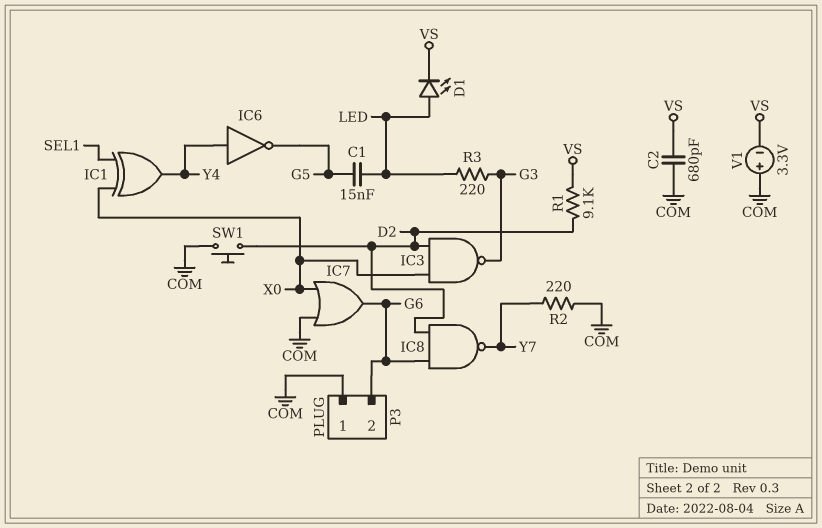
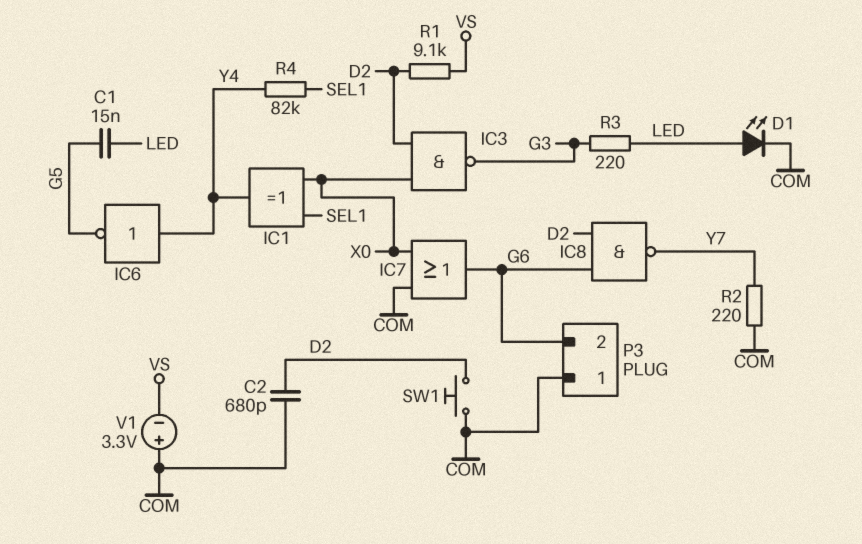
C2: 680pF (COM, VS) -> 680pF (COM, D2)
D1: LED (A LED, K VS) -> LED (A LED, K COM)
R4: none -> 82k (SEL1, Y4)

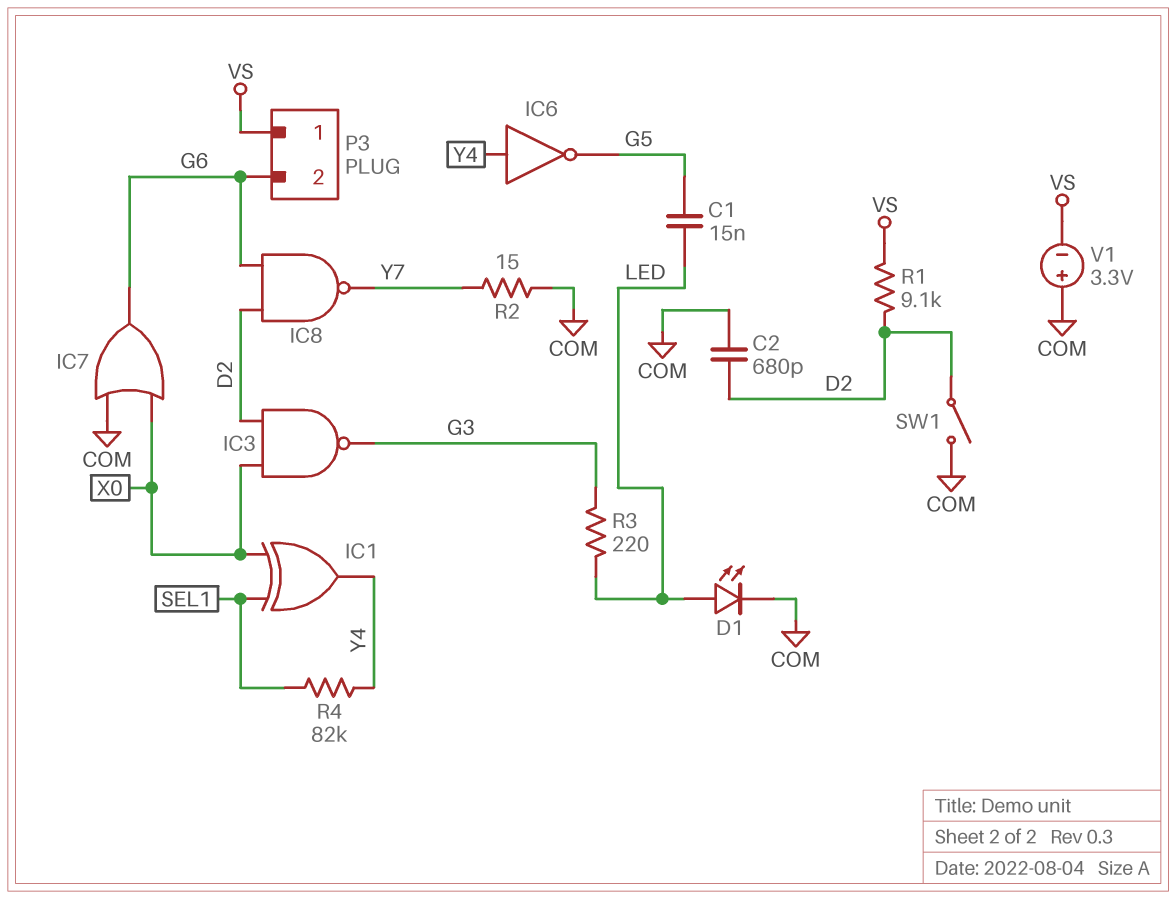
P3 pin 1: COM -> VS
R2: 220 (COM, Y7) -> 15 (COM, Y7)
SW1: button (COM, D2) -> switch (COM, D2)

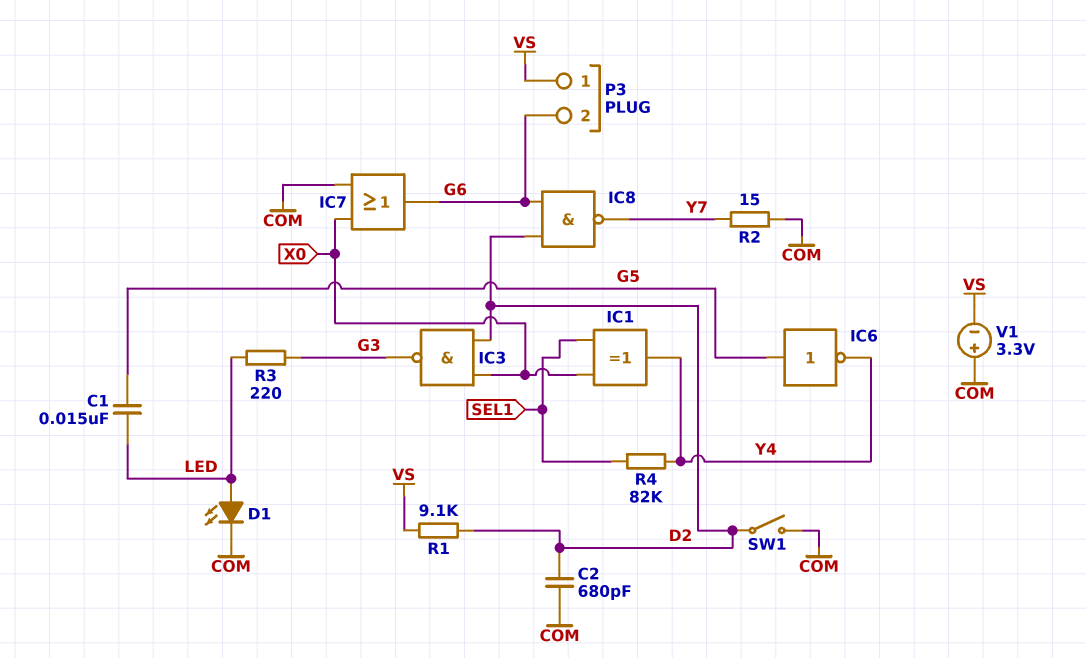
IC6: NOT (in Y4, out G5) -> NOT (in G5, out Y4)

